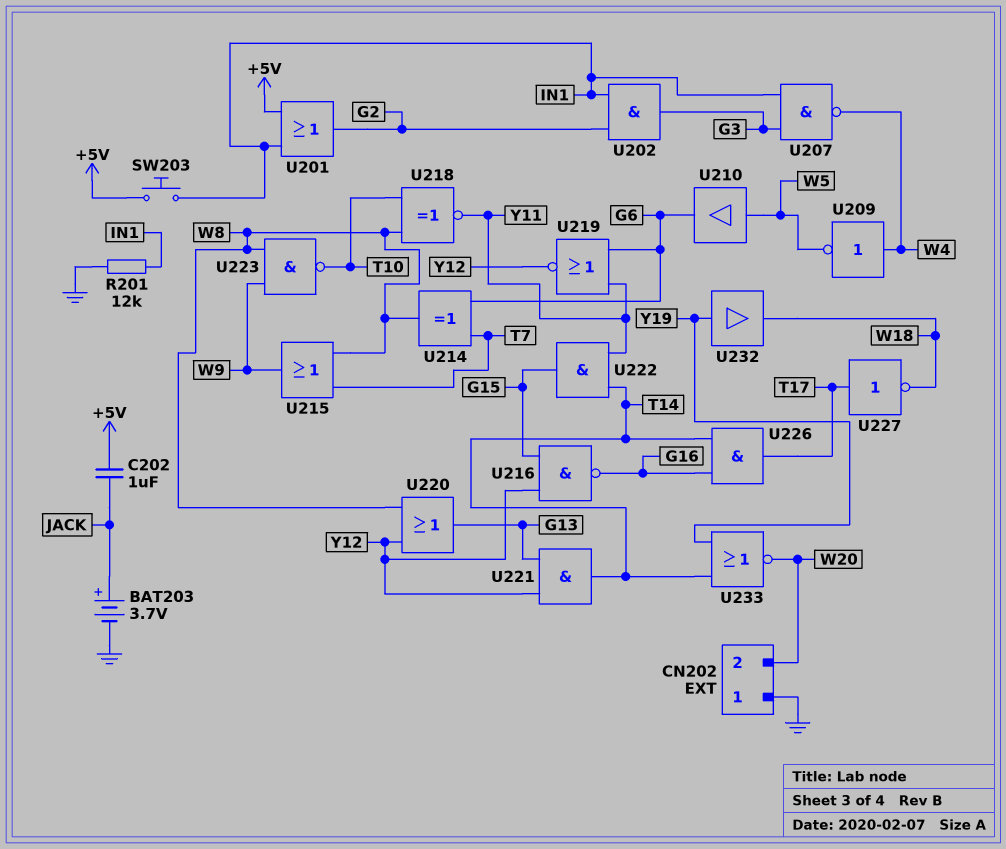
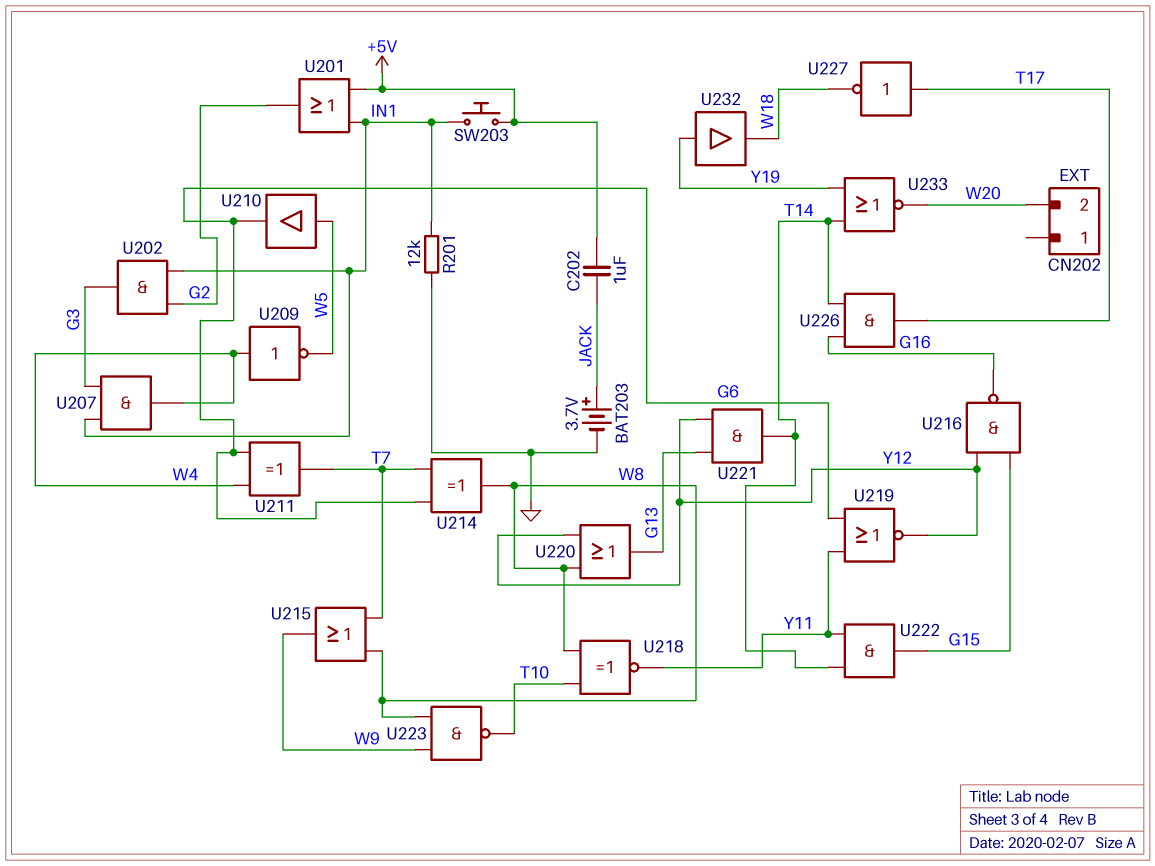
CN202 pin 1: GND -> none
U207: NAND (in G3, in IN1, out W4) -> AND (in G3, in IN1, out W4)
U211: none -> XOR (in G6, in W4, out T7)

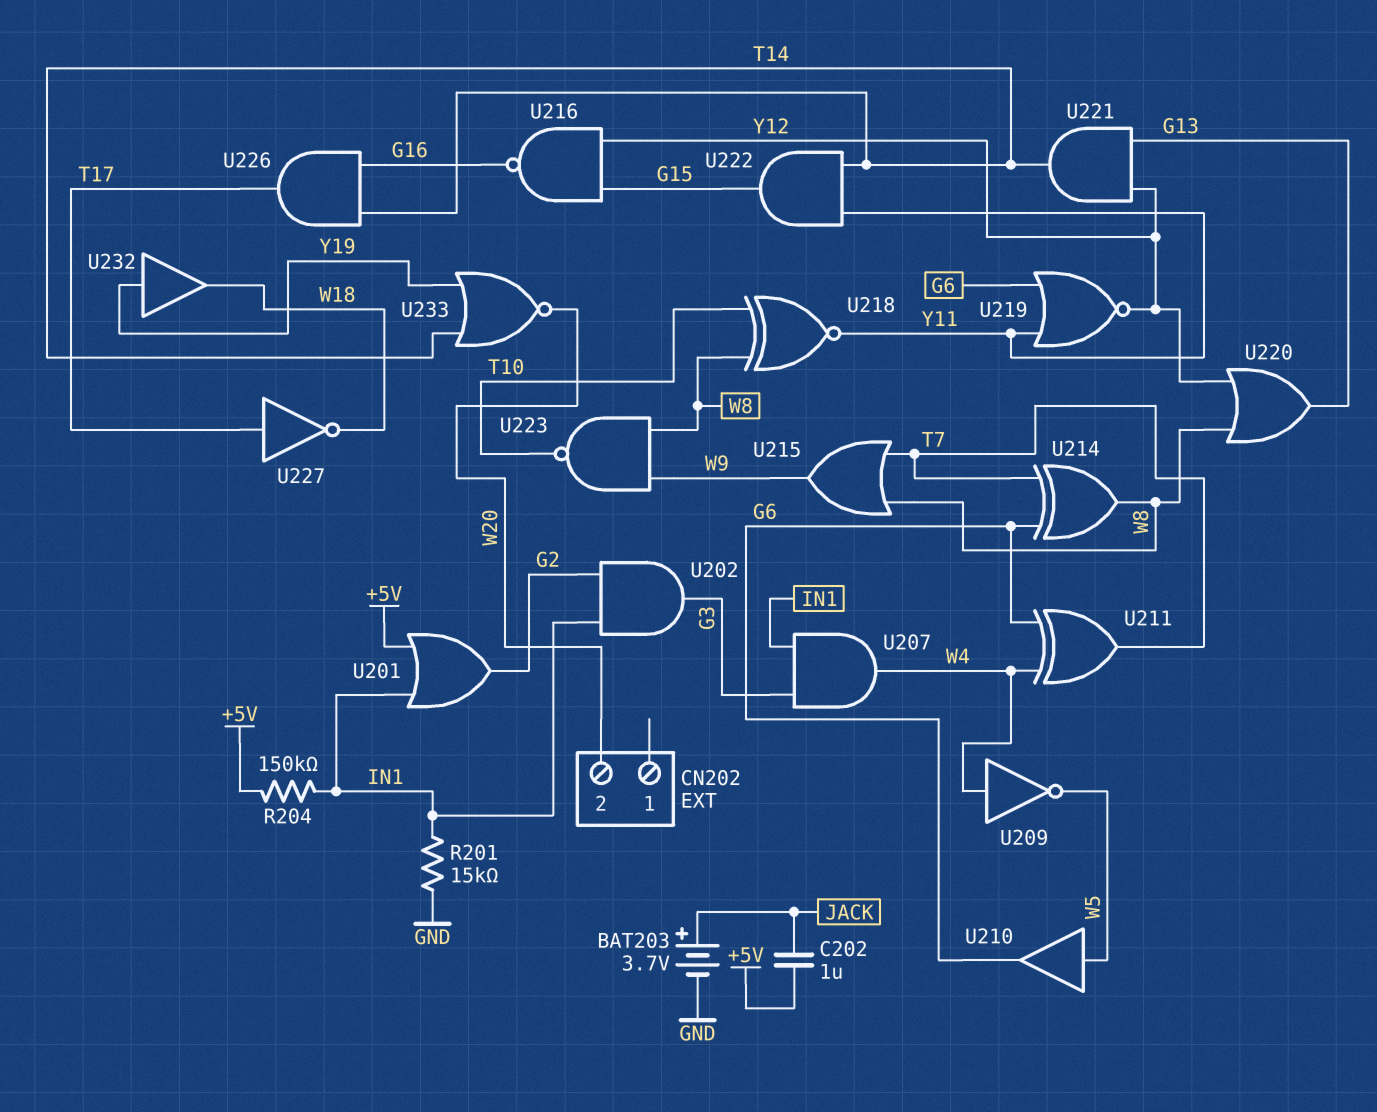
R201: 12k (GND, IN1) -> 15k (GND, IN1)
R204: none -> 150k (+5V, IN1)
SW203: button (+5V, IN1) -> none

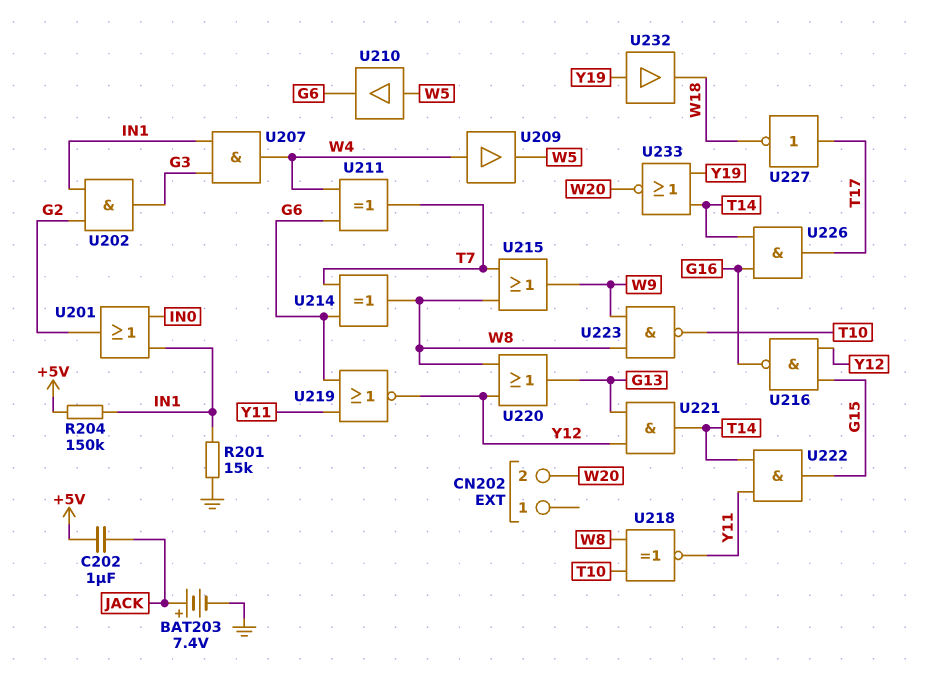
BAT203: 3.7V (plus JACK, minus GND) -> 7.4V (plus JACK, minus GND)
U201: OR (in +5V, in IN1, out G2) -> OR (in IN0, in IN1, out G2)
U209: NOT (in W4, out W5) -> buffer (in W4, out W5)

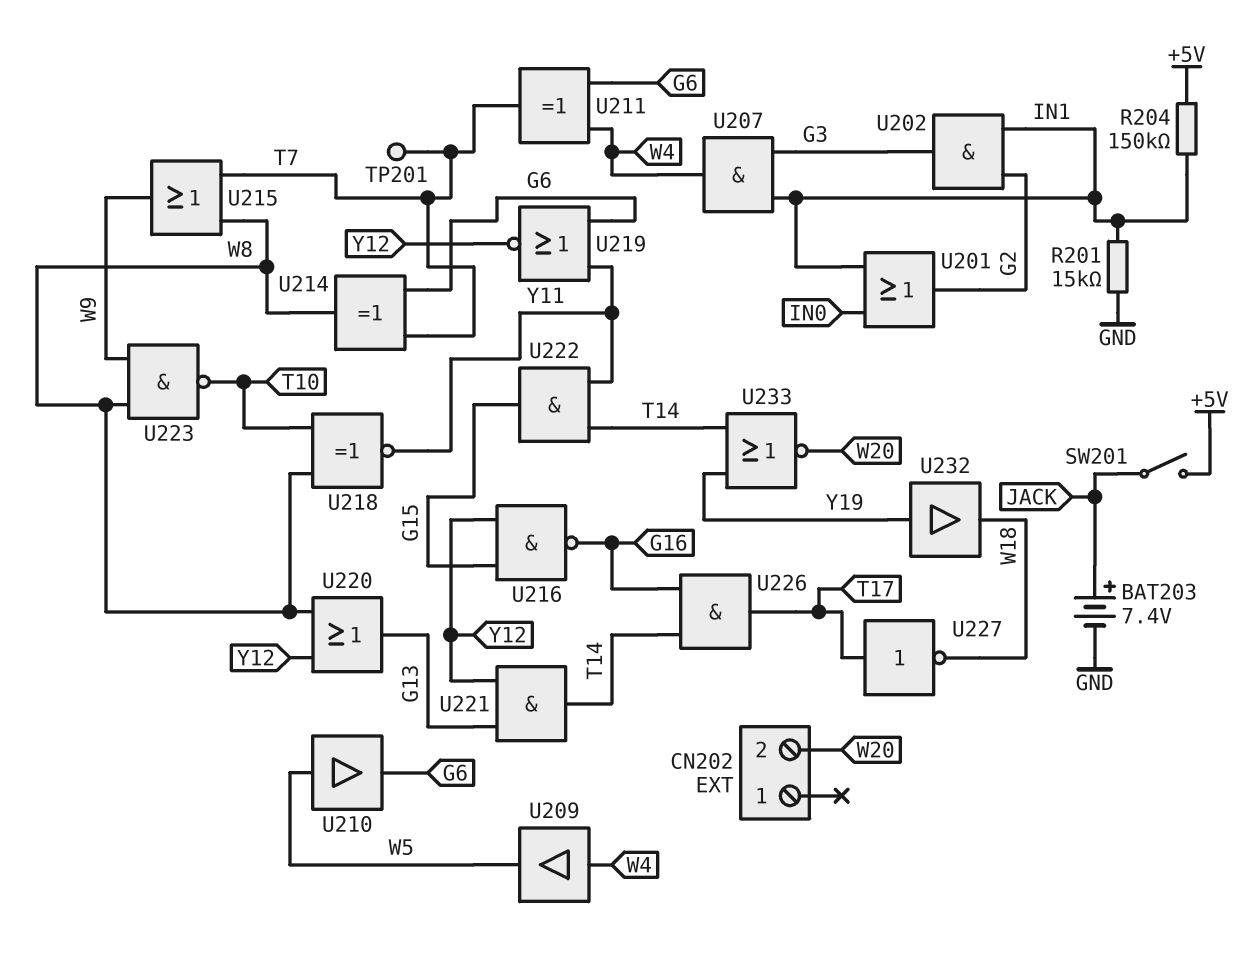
C202: 1uF (+5V, JACK) -> none
SW201: none -> switch (+5V, JACK)
TP201: none -> test point (T7)

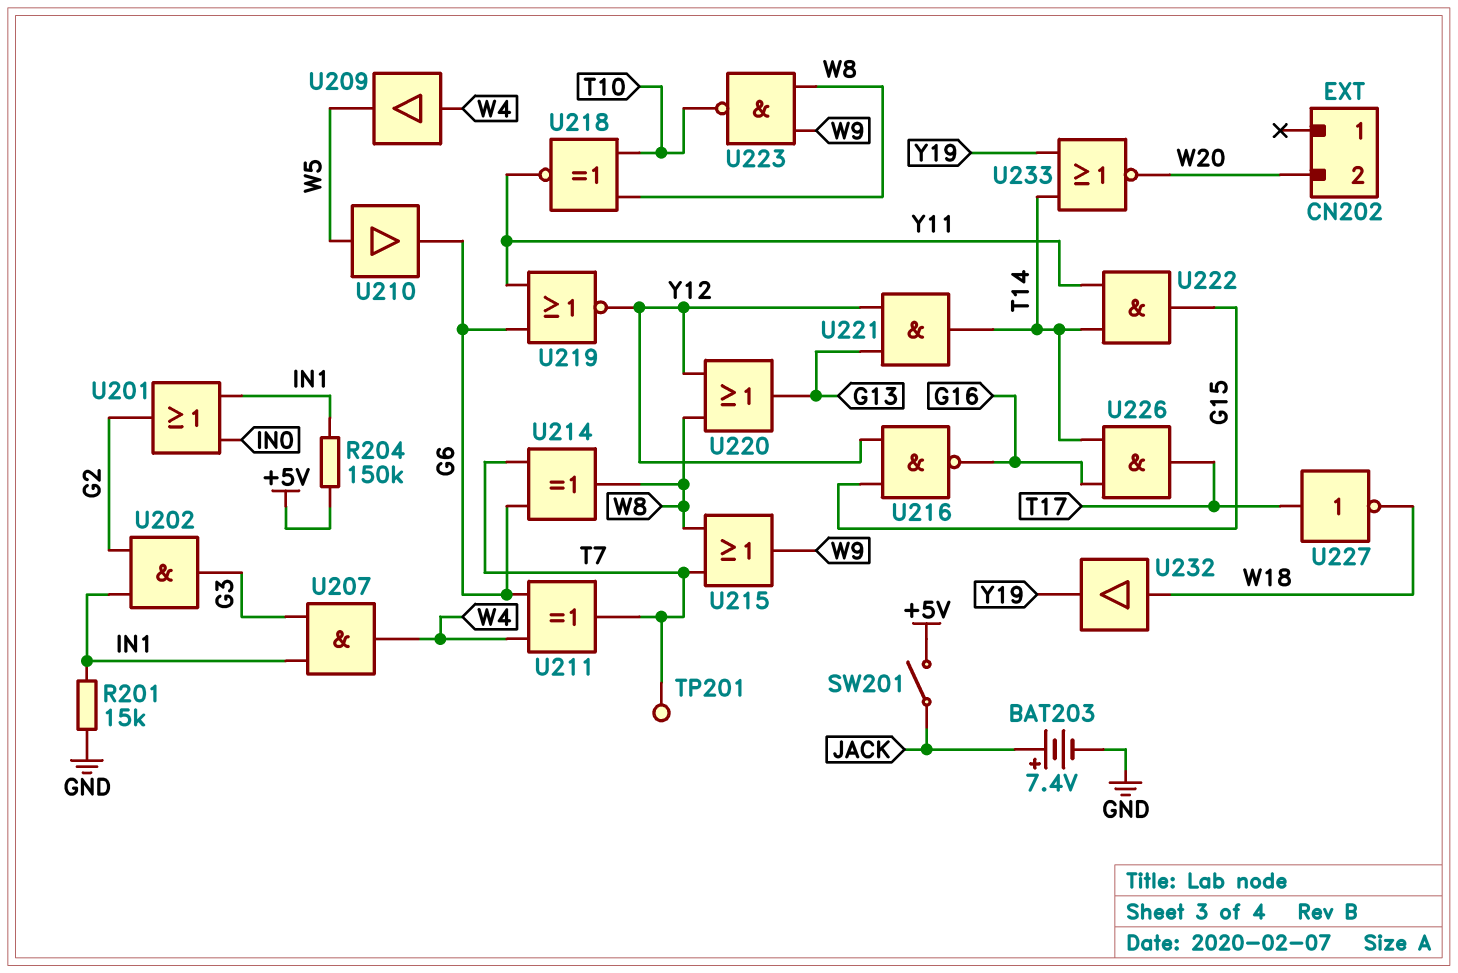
U232: buffer (in Y19, out W18) -> buffer (in W18, out Y19)

